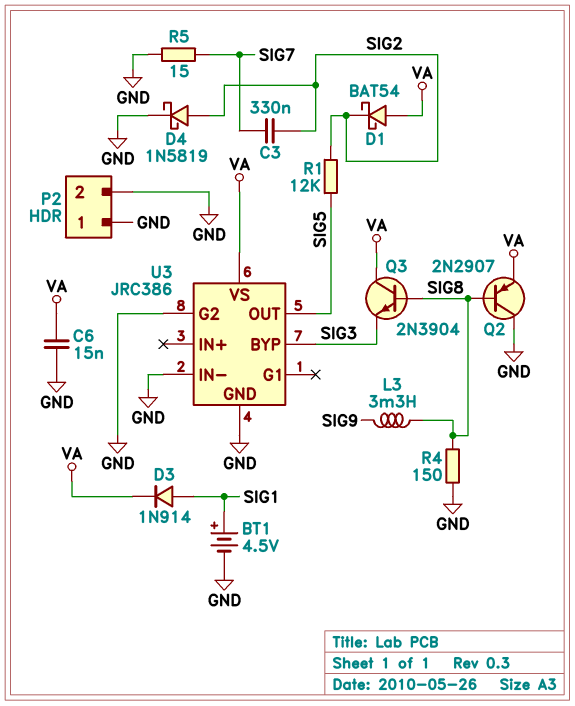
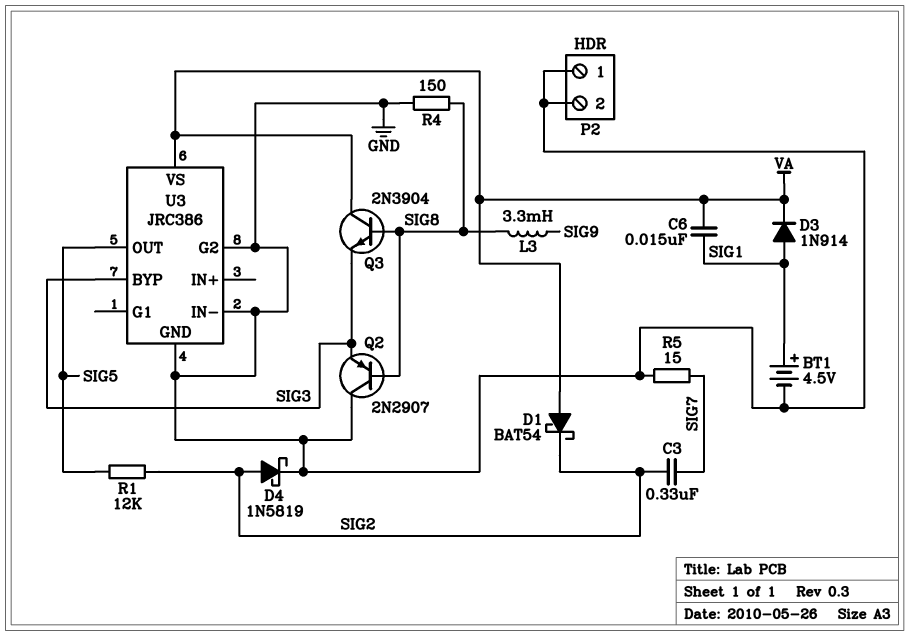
C6: 15nF (GND, VA) -> 15nF (SIG1, VA)
Q2: PNP 2N2907 (B SIG8, C GND, E VA) -> PNP 2N2907 (B SIG8, C GND, E SIG3)

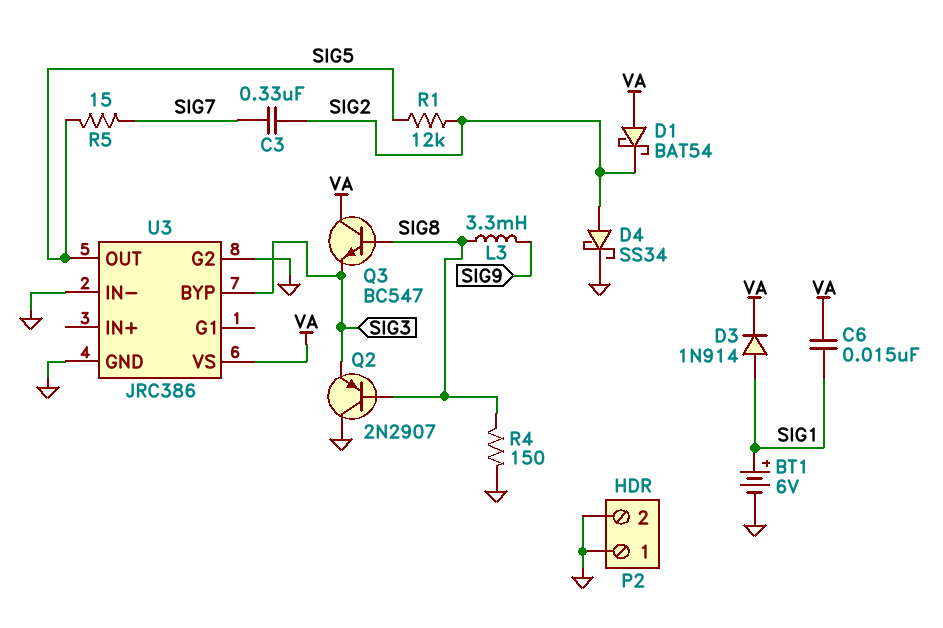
BT1: 4.5V (plus SIG1, minus GND) -> 6V (plus SIG1, minus GND)
D4: schottky 1N5819 (A SIG2, K GND) -> schottky SS34 (A SIG2, K GND)
Q3: NPN 2N3904 (B SIG8, C VA, E SIG3) -> NPN BC547 (B SIG8, C VA, E SIG3)
R5: 15 (GND, SIG7) -> 15 (SIG5, SIG7)

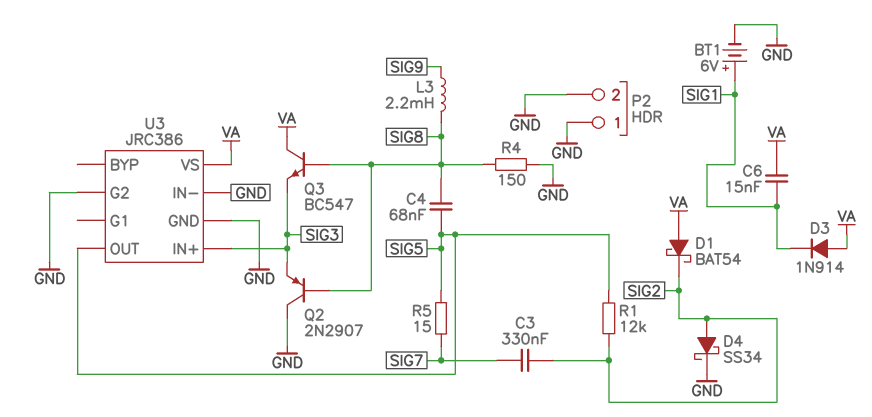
C4: none -> 68nF (SIG5, SIG8)
D3: diode 1N914 (A SIG1, K VA) -> diode 1N914 (A VA, K SIG1)
L3: 3.3mH (SIG8, SIG9) -> 2.2mH (SIG8, SIG9)
U3 pin BYP: SIG3 -> none
U3 pin IN+: none -> SIG3

